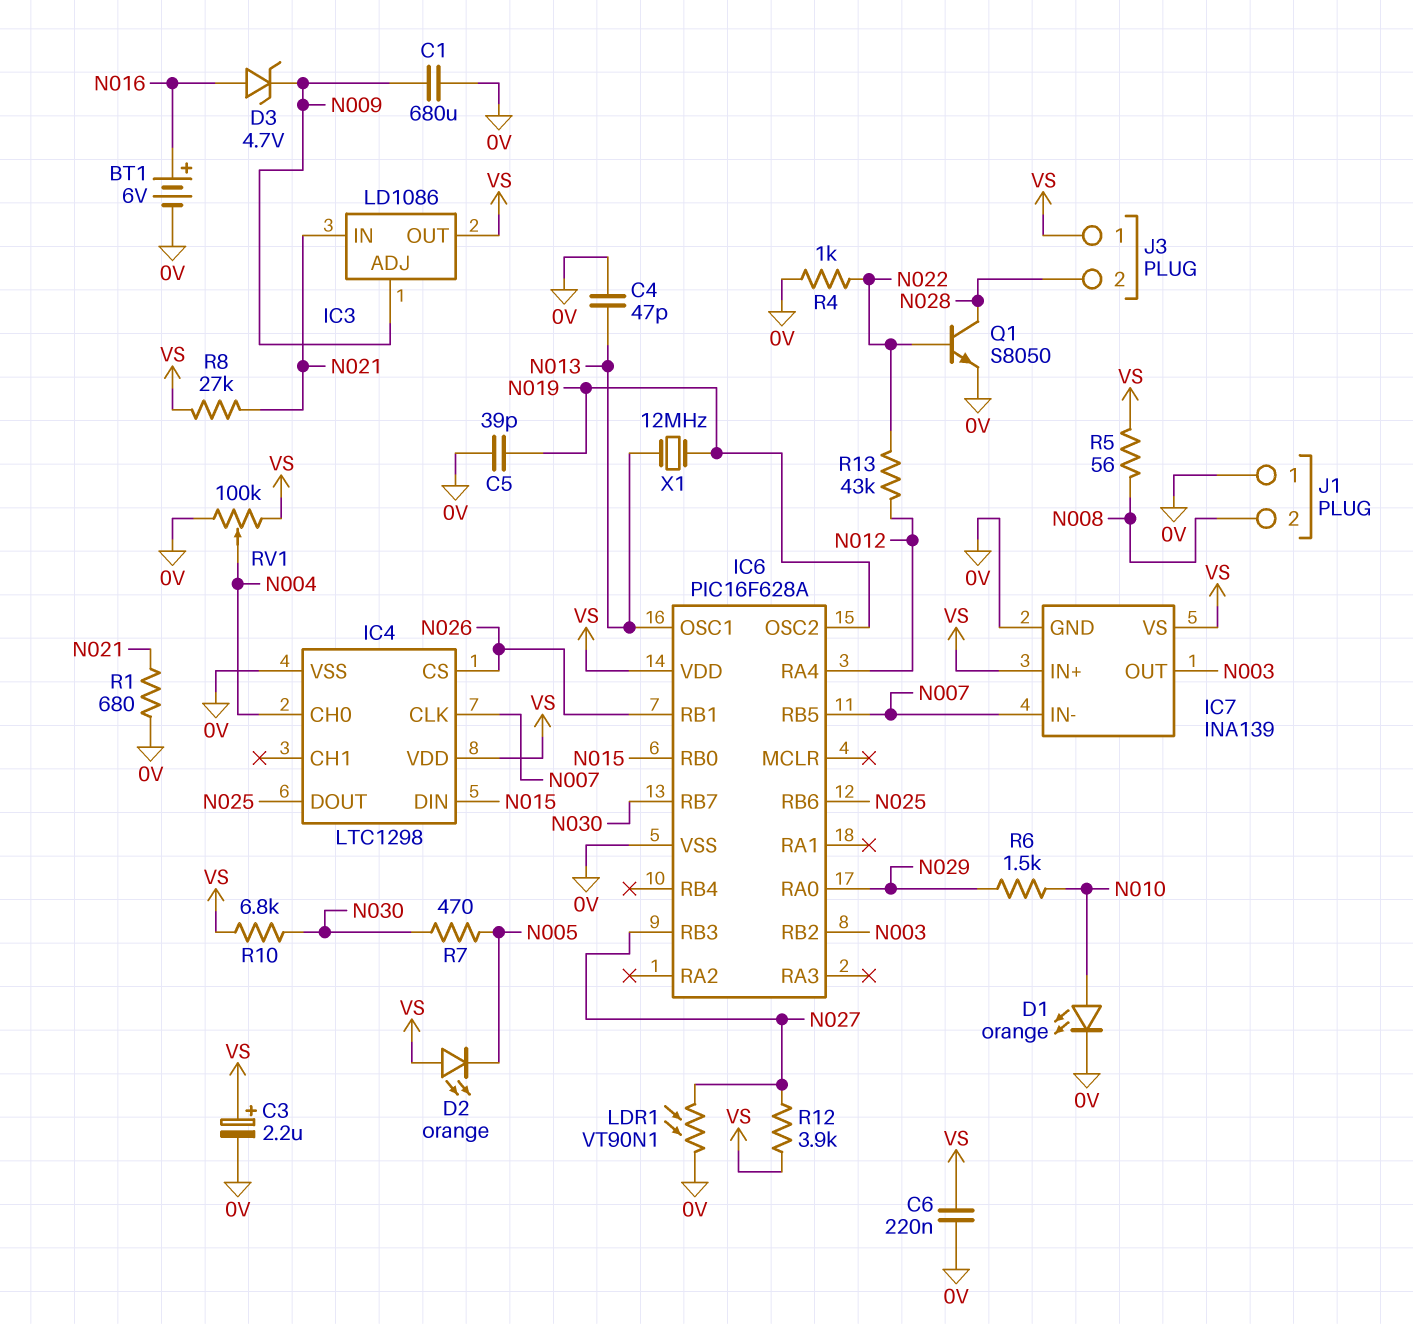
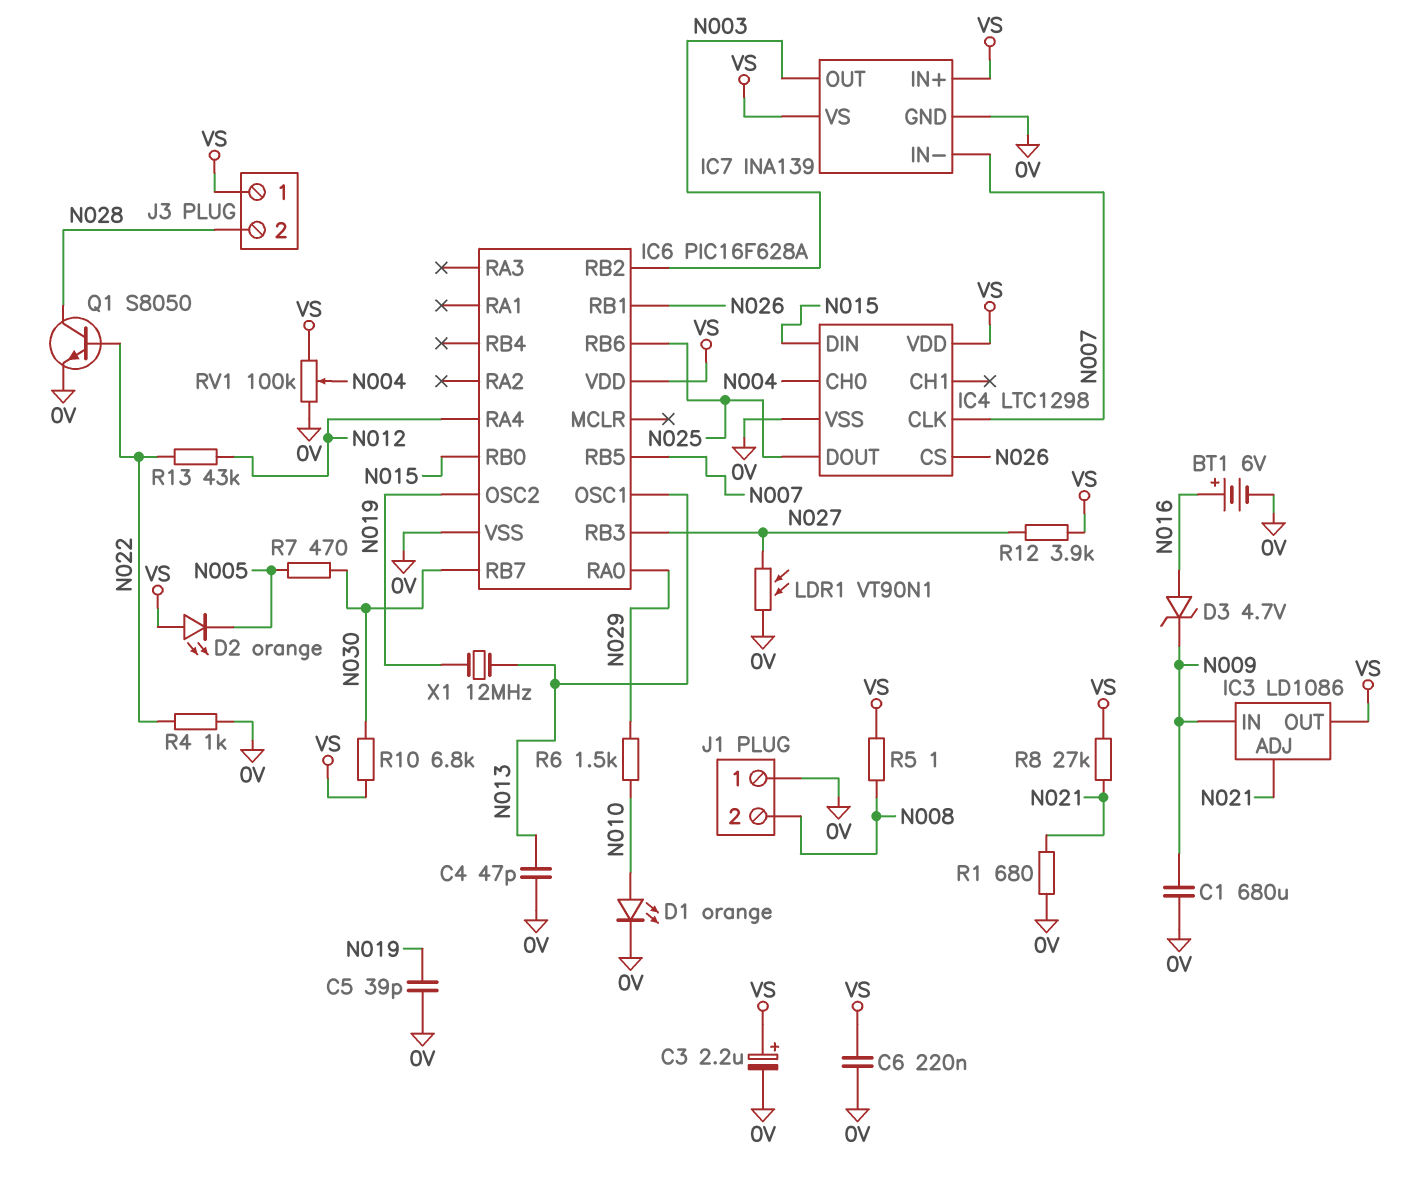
IC3 pin ADJ: N009 -> N021
IC3 pin IN: N021 -> N009
R5: 56 (N008, VS) -> 1 (N008, VS)

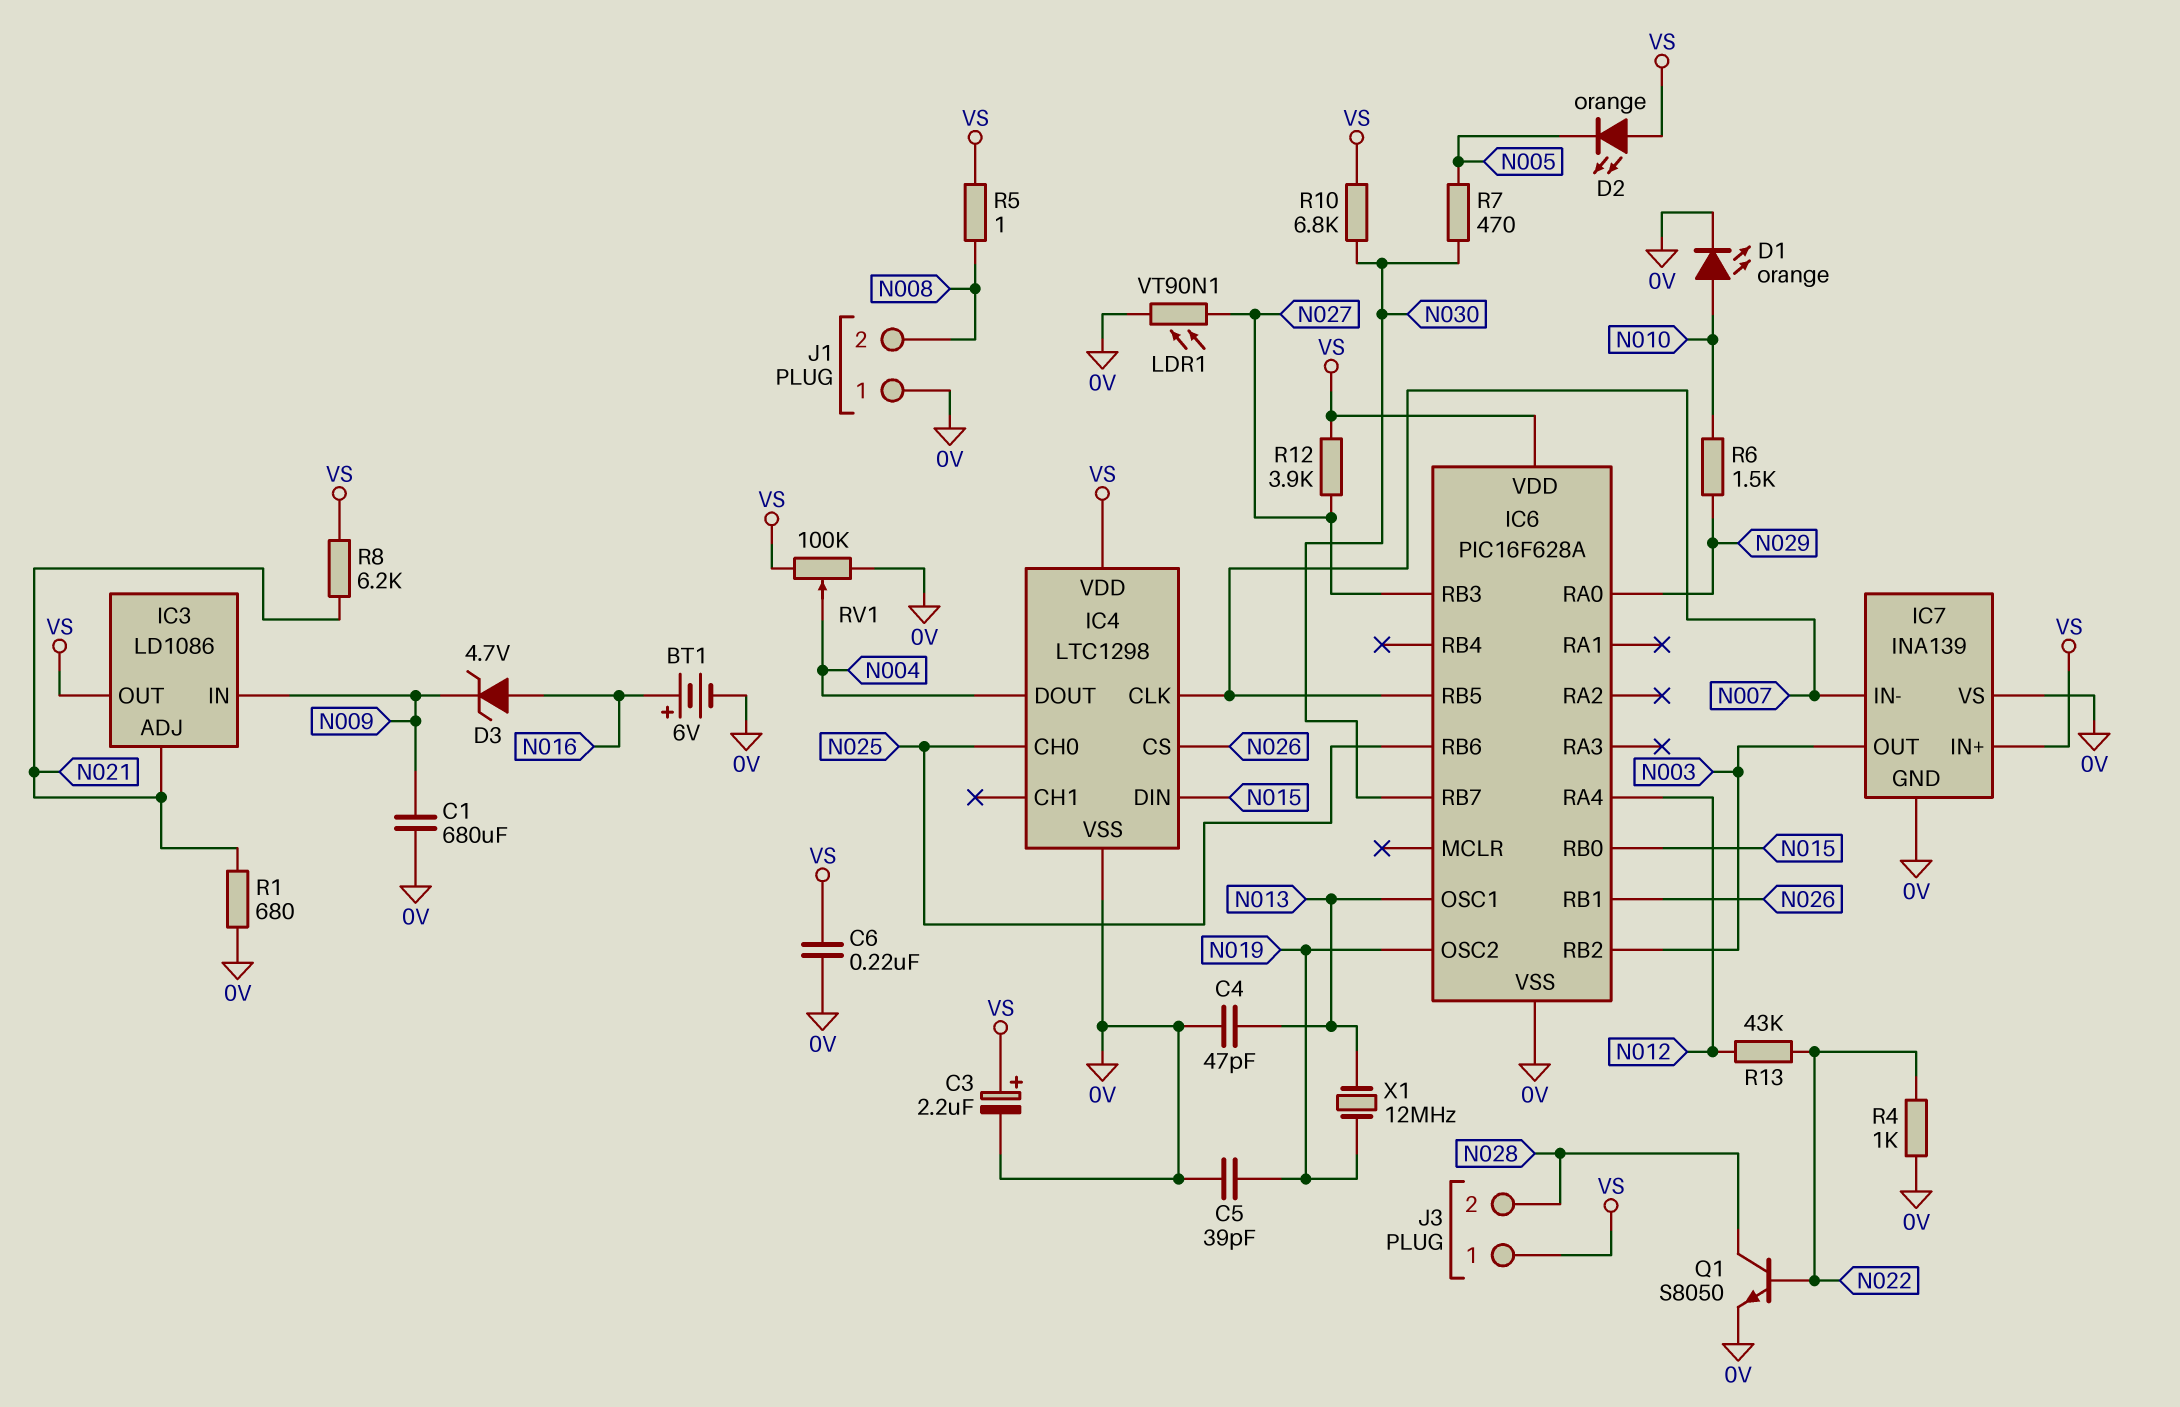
IC4 pin CH0: N004 -> N025
IC4 pin DOUT: N025 -> N004
IC7 pin VS: VS -> 0V
R8: 27k (N021, VS) -> 6.2k (N021, VS)

